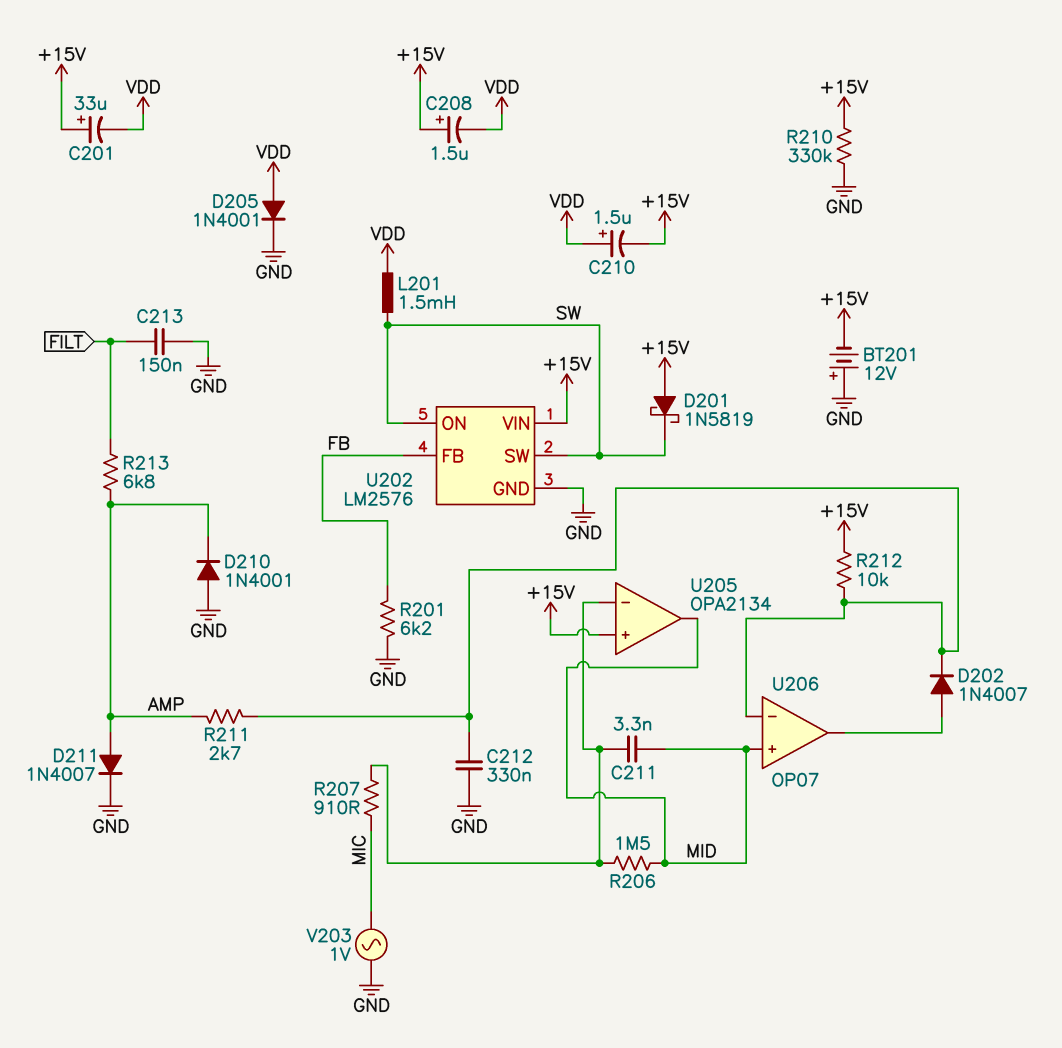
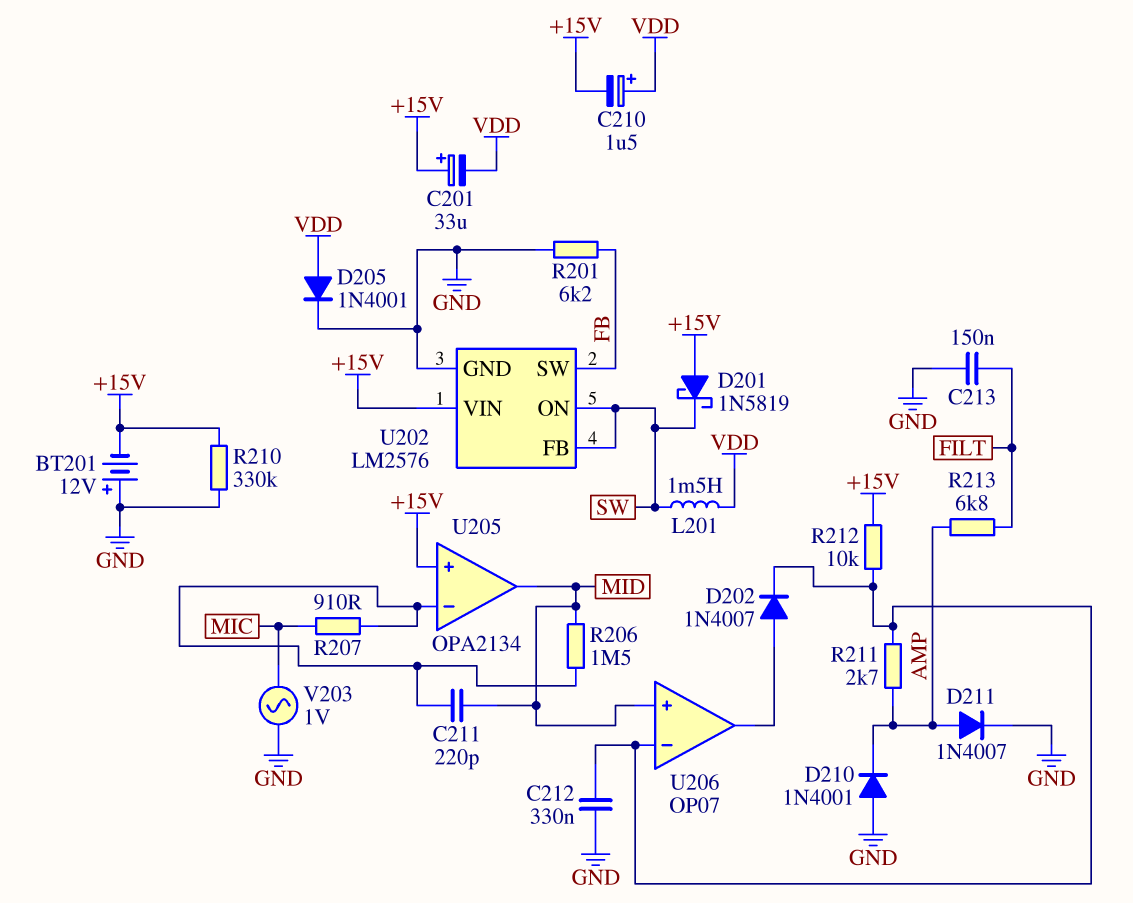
C208: 1.5uF (plus +15V, minus VDD) -> none
C211: 3.3nF (MID, U205/in-) -> 220pF (MID, U205/in-)
U202 pin FB: FB -> SW
U202 pin SW: SW -> FB

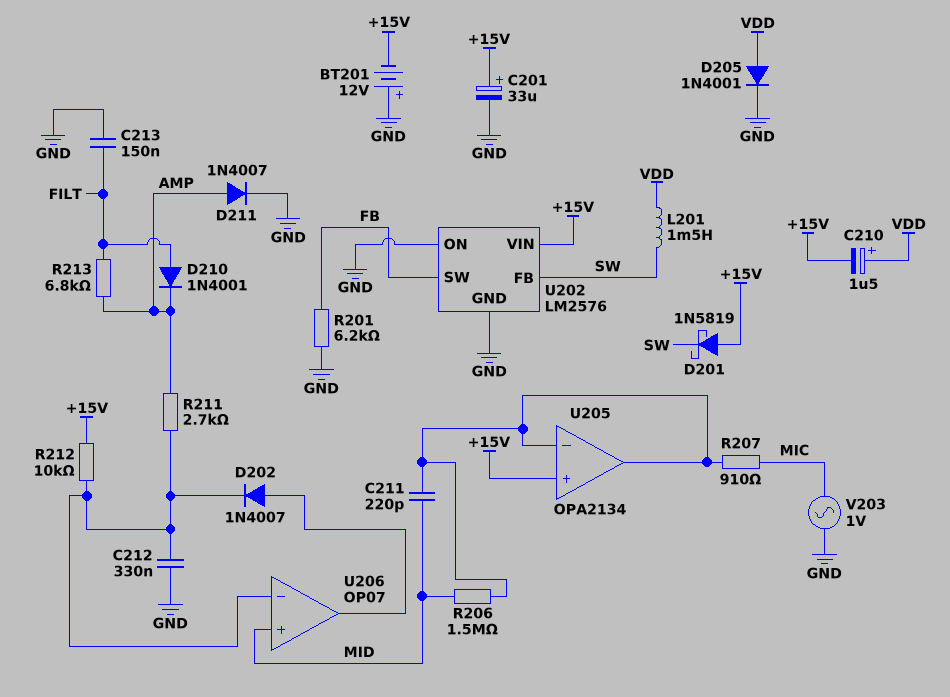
C201: 33uF (plus +15V, minus VDD) -> 33uF (plus +15V, minus GND)
D210: diode 1N4001 (A GND, K AMP) -> diode 1N4001 (A FILT, K AMP)
R210: 330k (+15V, GND) -> none
U202 pin ON: SW -> GND
U205 pin out: MID -> U205/in-

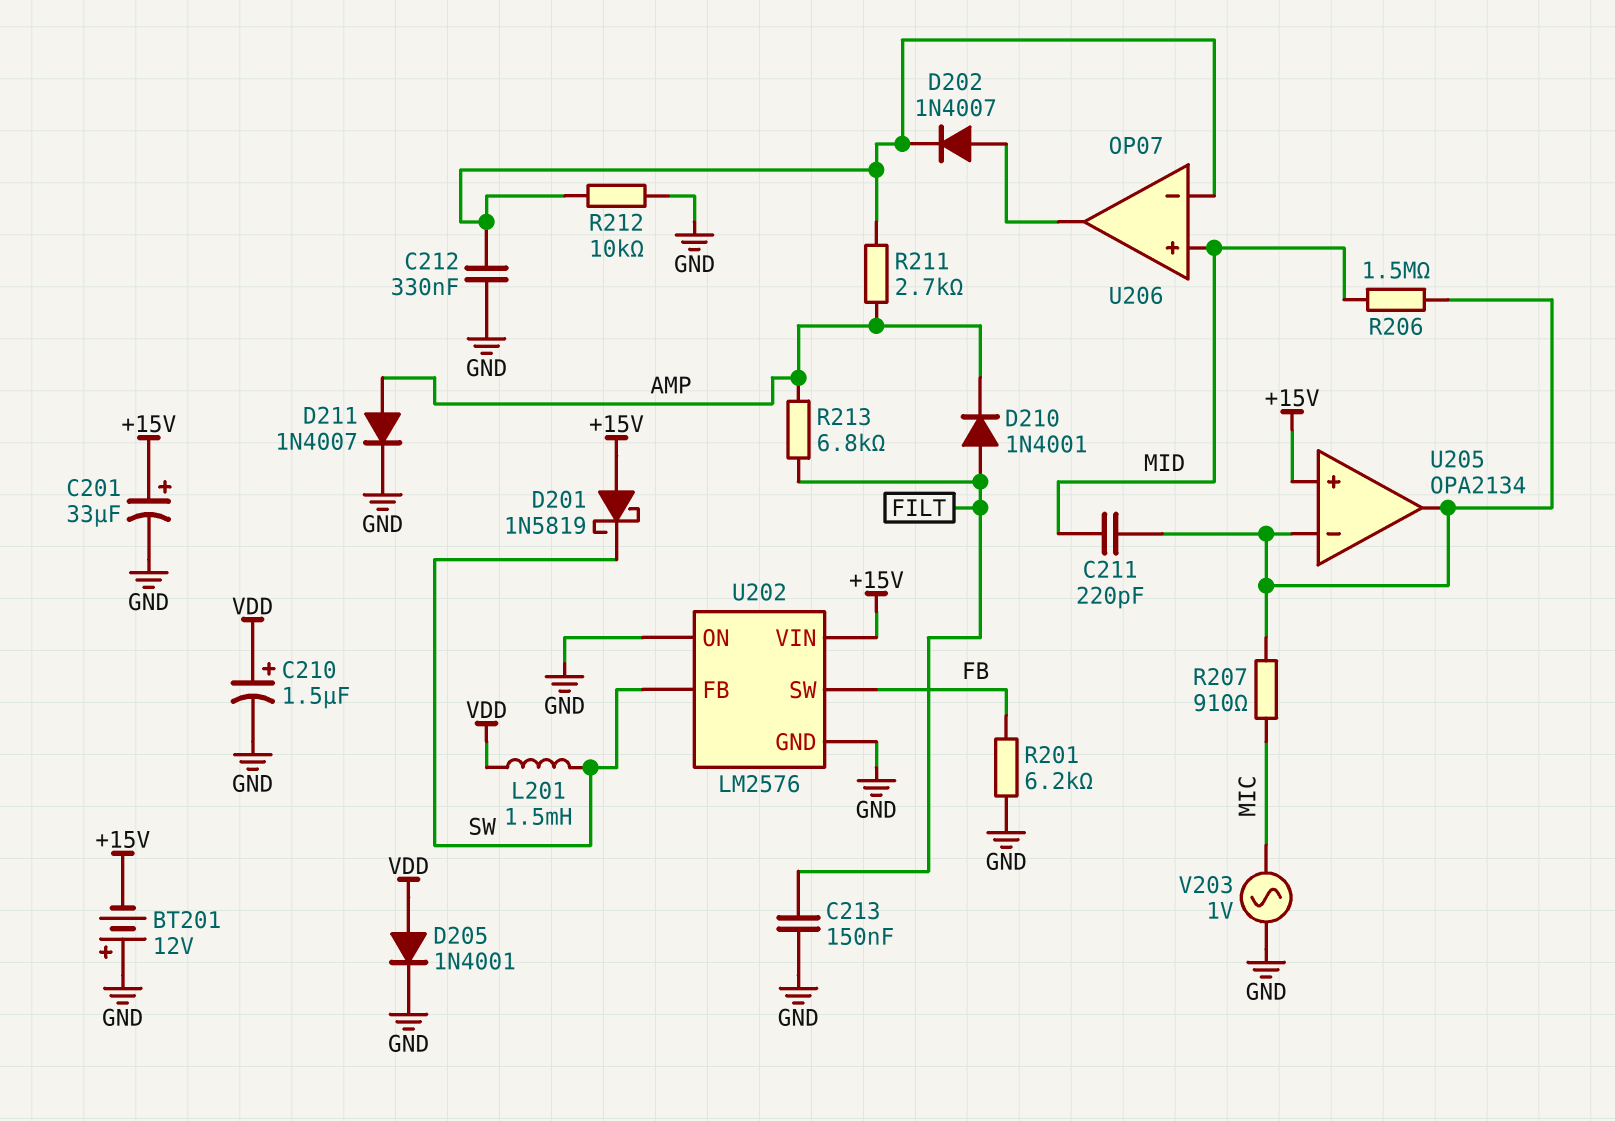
C210: 1.5uF (plus VDD, minus +15V) -> 1.5uF (plus VDD, minus GND)
R212: 10k (+15V, U206/in-) -> 10k (GND, U206/in-)

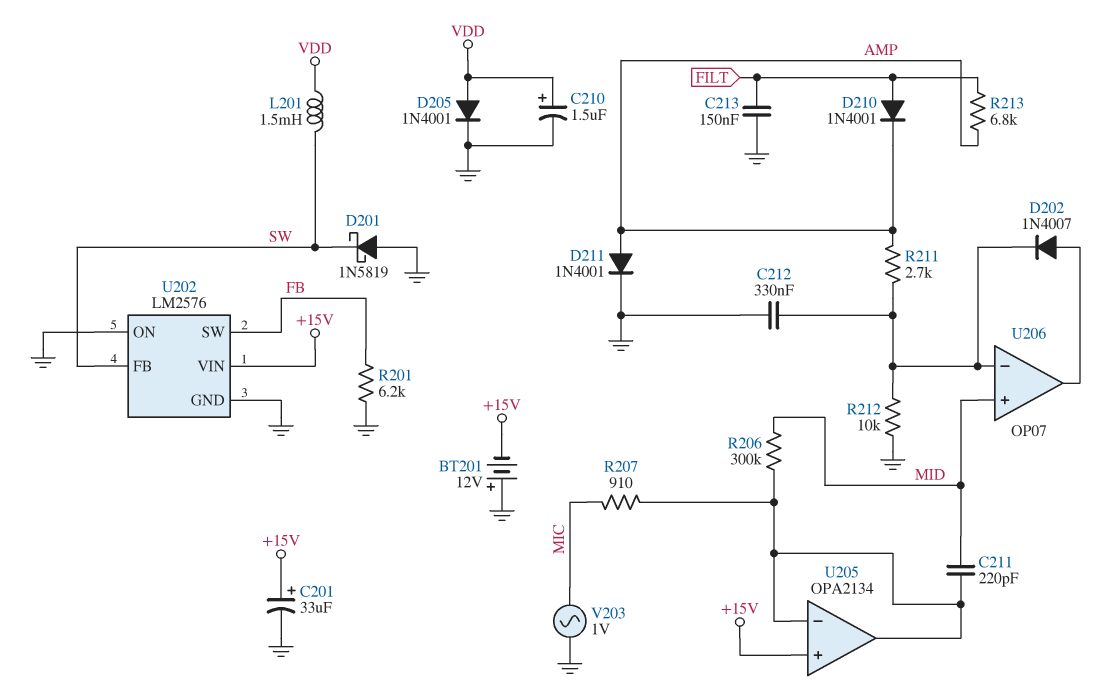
D201: schottky 1N5819 (A +15V, K SW) -> schottky 1N5819 (A GND, K SW)
D211: diode 1N4007 (A AMP, K GND) -> diode 1N4001 (A AMP, K GND)
R206: 1.5M (MID, U205/in-) -> 300k (MID, U205/in-)

